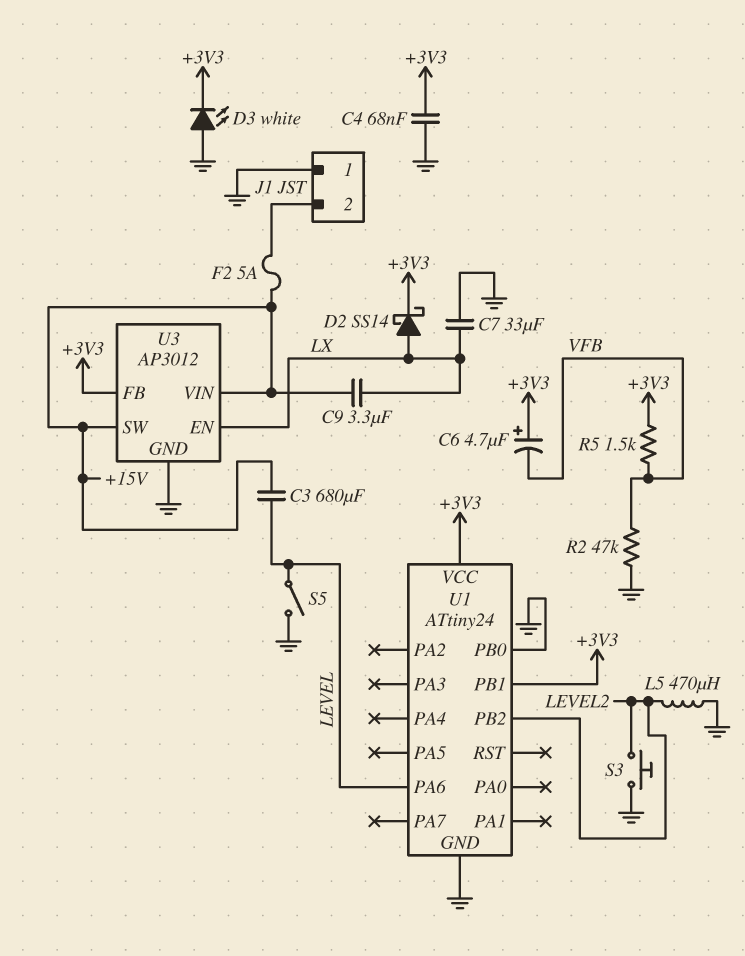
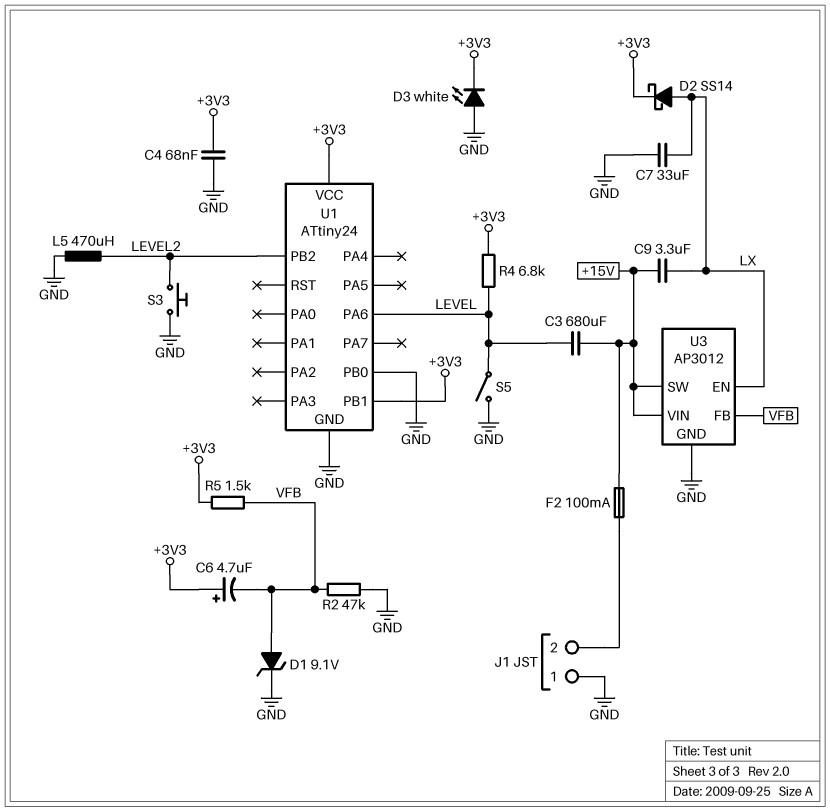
D1: none -> zener 9.1V (A VFB, K GND)
F2: 5A (+15V, J1/2) -> 100mA (+15V, J1/2)
R4: none -> 6.8k (+3V3, LEVEL)
U3 pin FB: +3V3 -> VFB

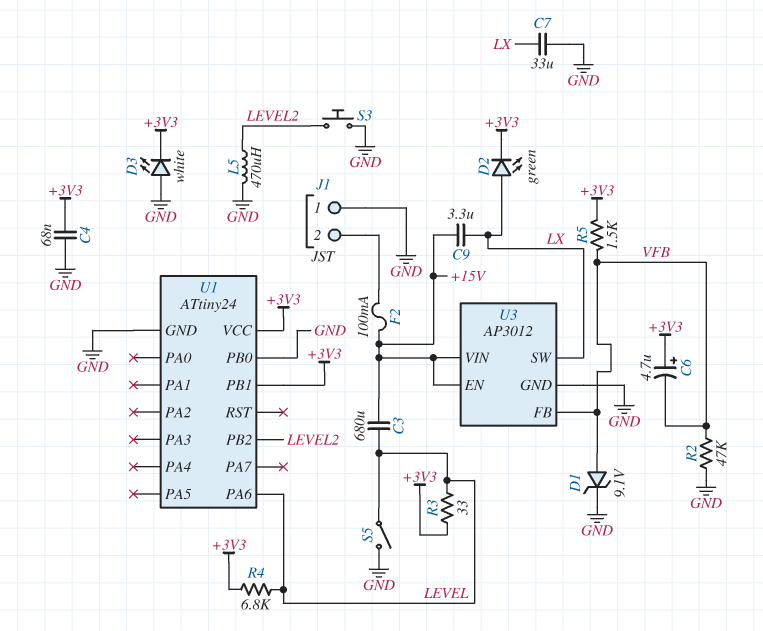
D2: schottky SS14 (A LX, K +3V3) -> LED green (A LX, K +3V3)
R3: none -> 33 (+3V3, LEVEL)
U3 pin EN: LX -> +15V
U3 pin SW: +15V -> LX

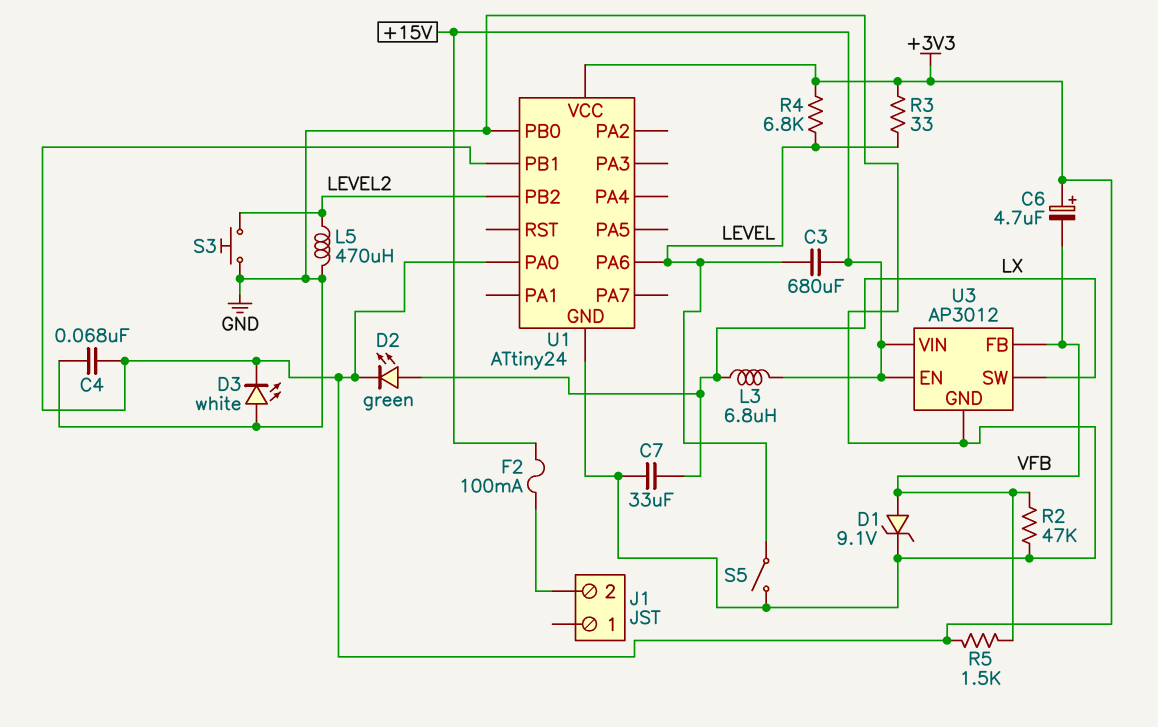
C9: 3.3uF (+15V, LX) -> none
J1 pin 1: GND -> none
L3: none -> 6.8uH (+15V, LX)
U1 pin PA0: none -> +3V3

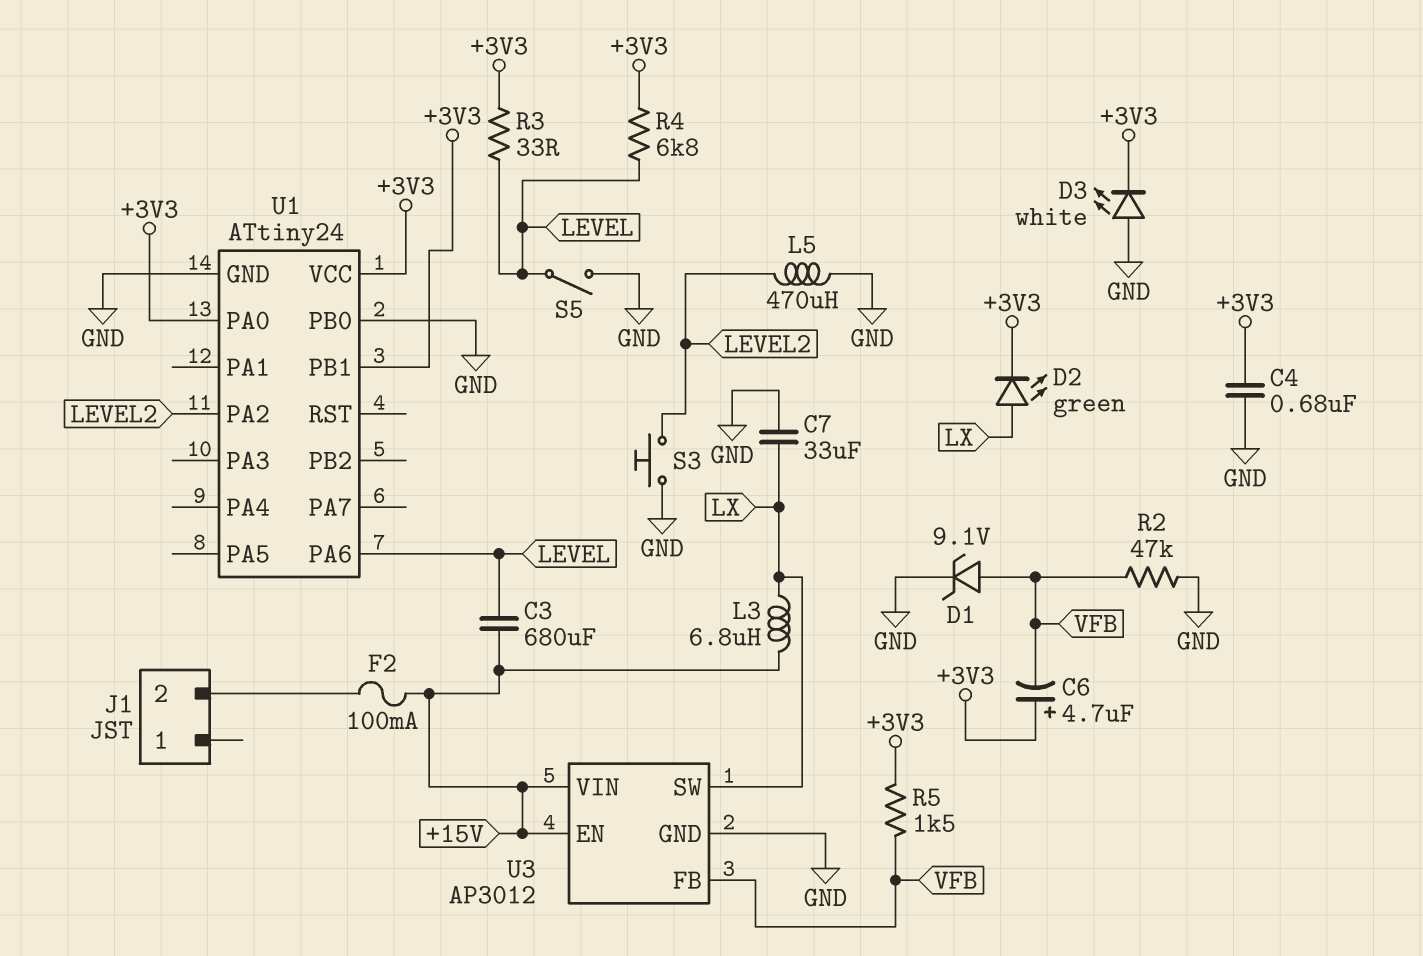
C4: 68nF (+3V3, GND) -> 680nF (+3V3, GND)
U1 pin PA2: none -> LEVEL2
U1 pin PB2: LEVEL2 -> none

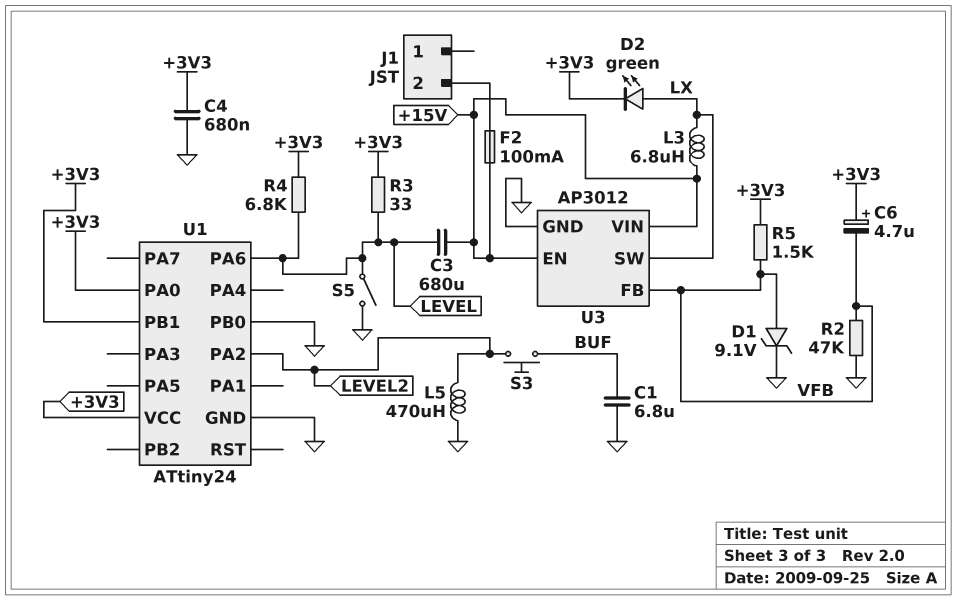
C1: none -> 6.8uF (BUF, GND)
C7: 33uF (GND, LX) -> none
D3: LED white (A GND, K +3V3) -> none
S3: button (GND, LEVEL2) -> button (BUF, LEVEL2)

